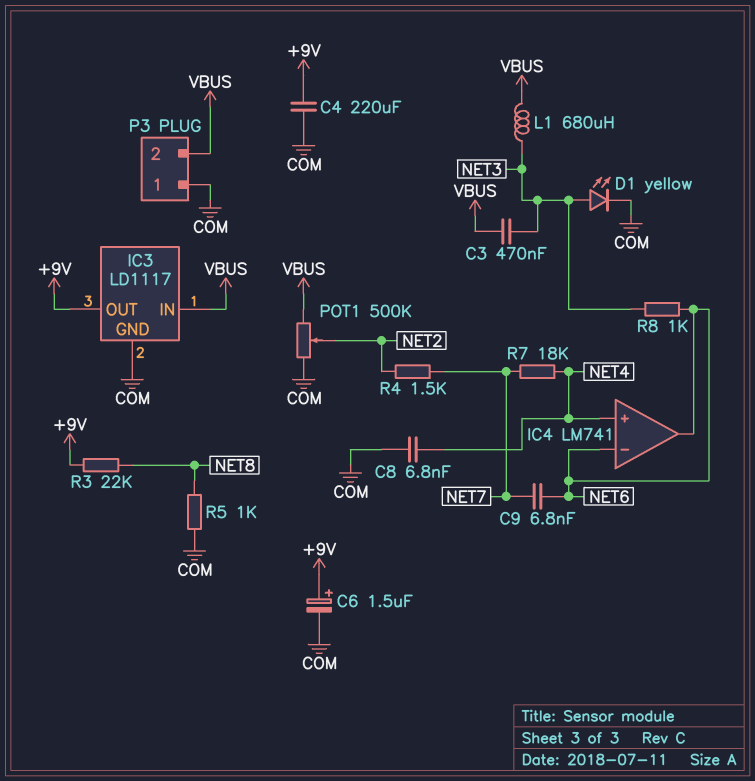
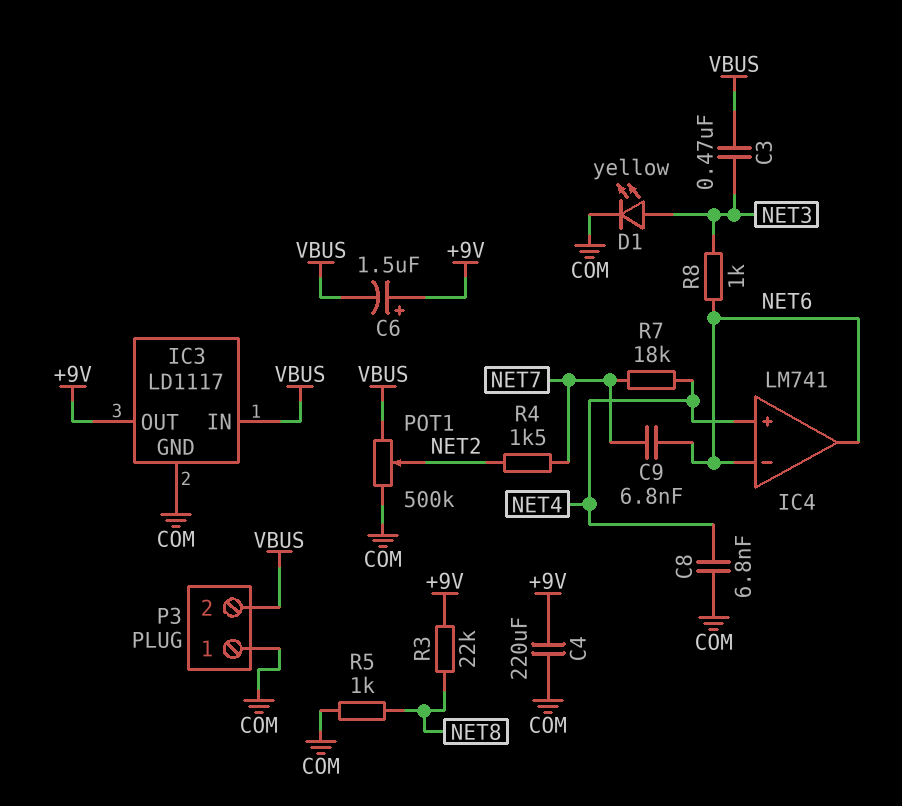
C6: 1.5uF (plus +9V, minus COM) -> 1.5uF (plus +9V, minus VBUS)
L1: 680uH (NET3, VBUS) -> none

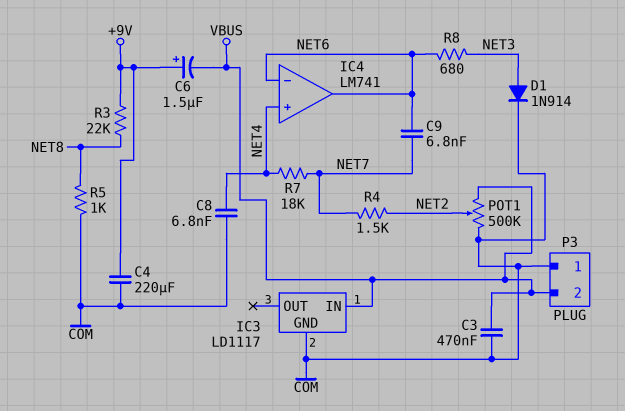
C3: 470nF (NET3, VBUS) -> 470nF (COM, VBUS)
D1: LED yellow (A NET3, K COM) -> diode 1N914 (A NET3, K COM)
IC3 pin OUT: +9V -> none
R8: 1k (NET3, NET6) -> 680 (NET3, NET6)

